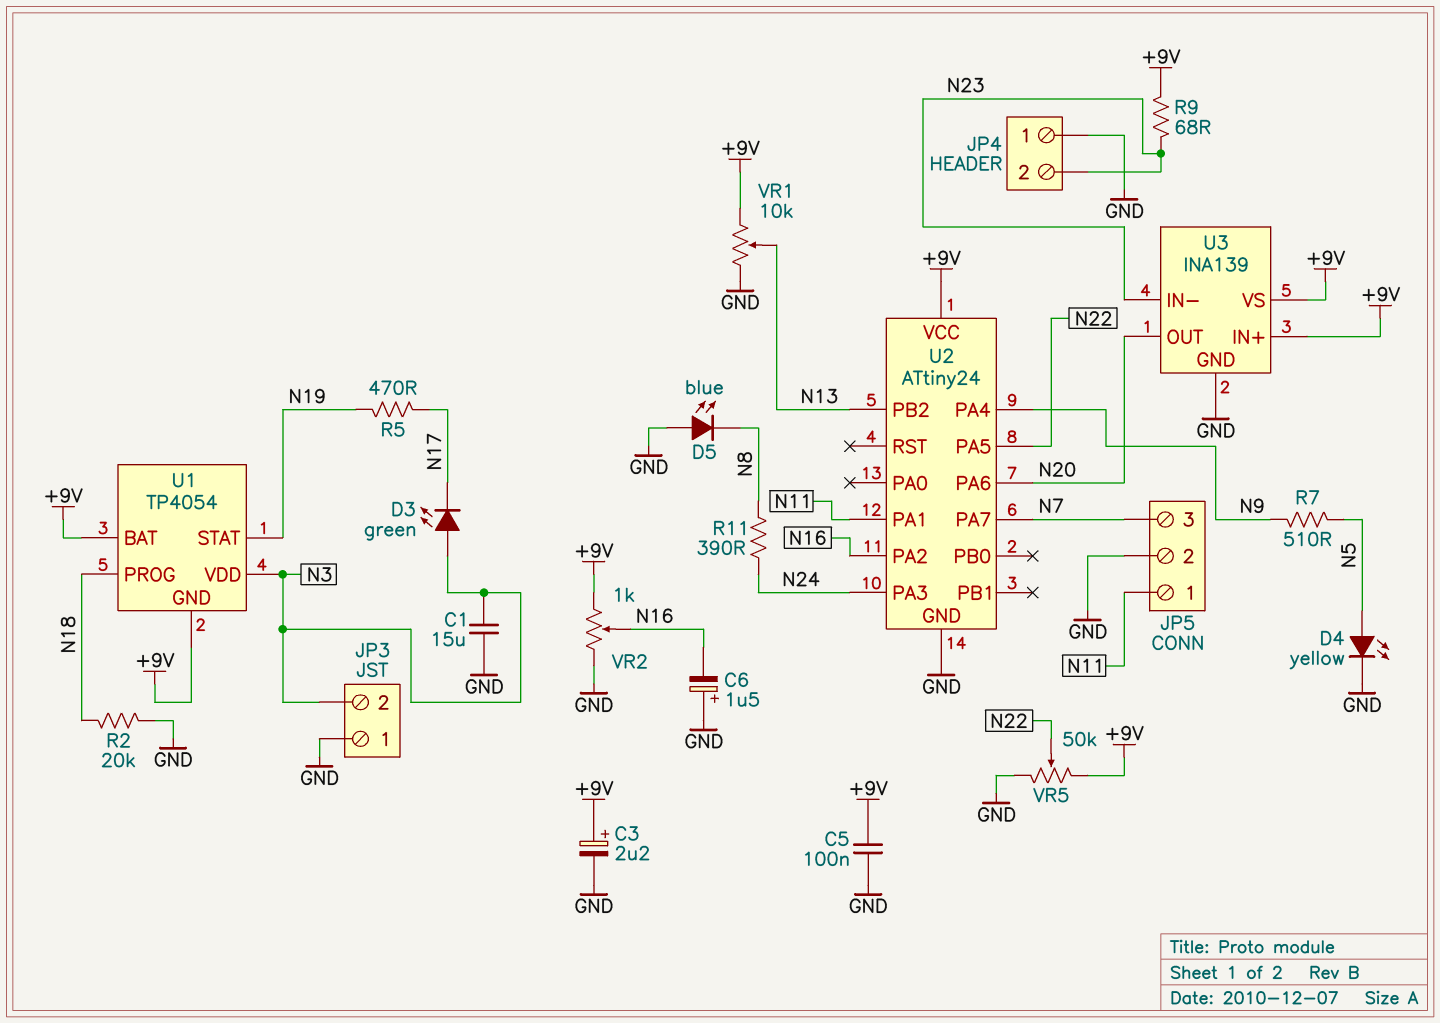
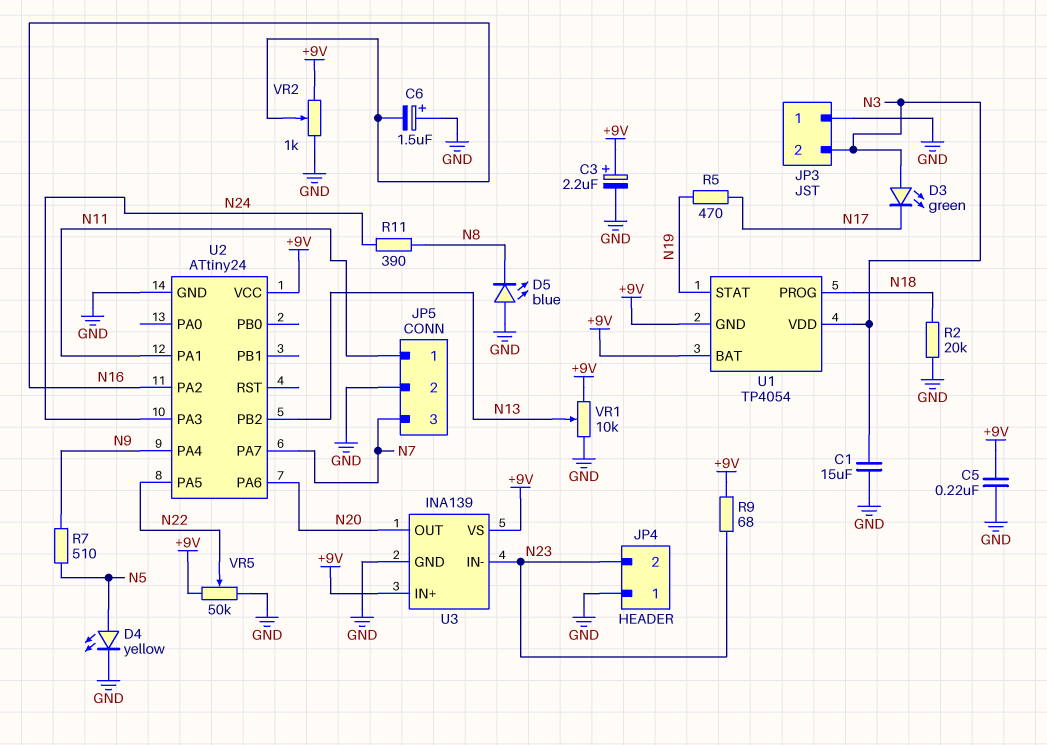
C5: 100nF (+9V, GND) -> 220nF (+9V, GND)

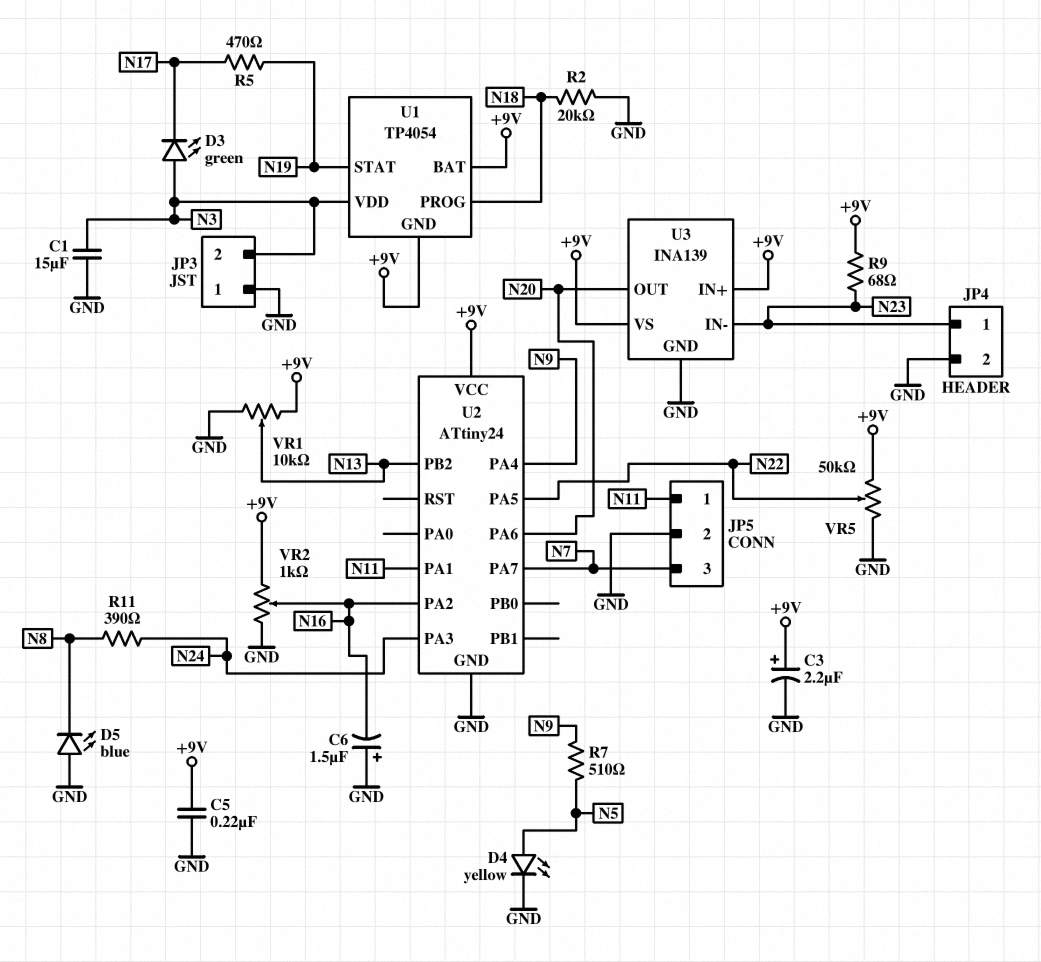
JP4 pin 1: GND -> N23
JP4 pin 2: N23 -> GND

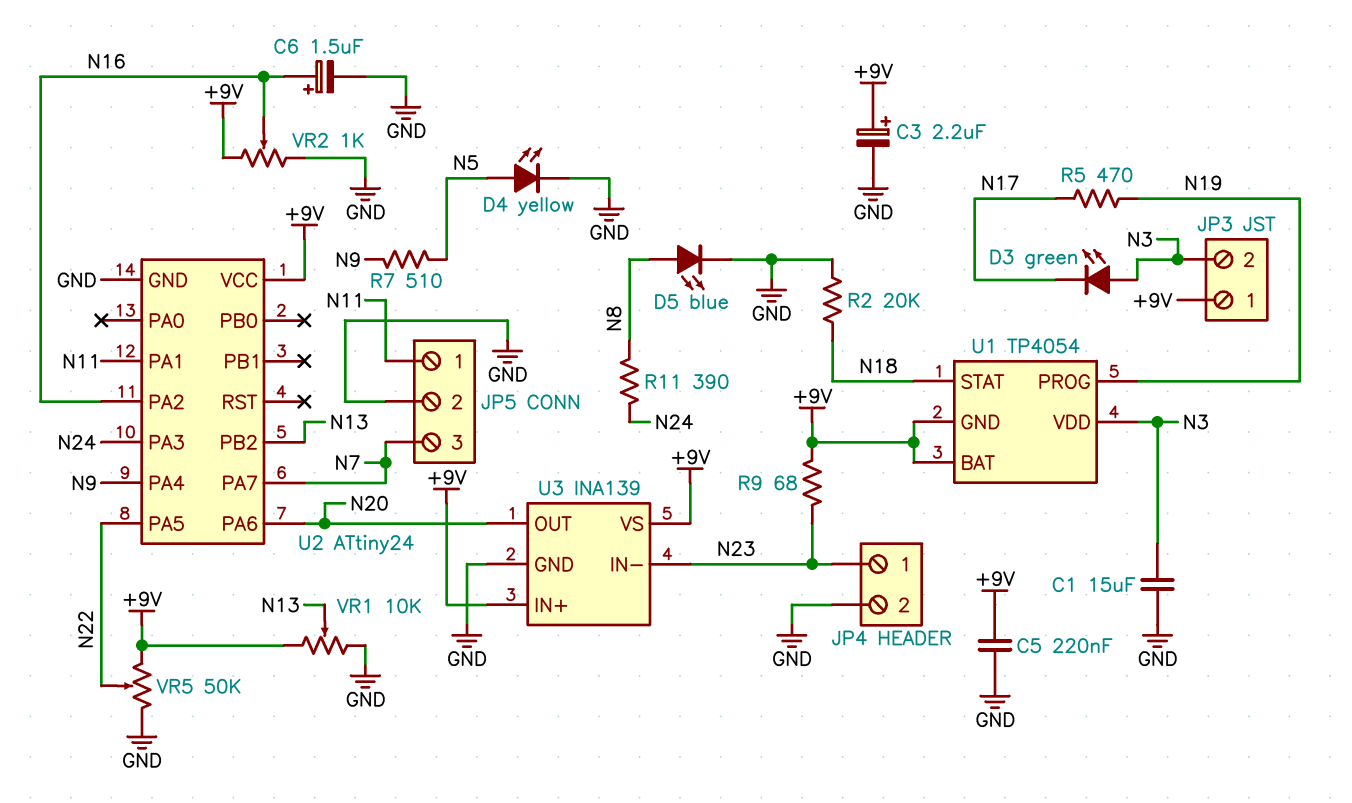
C6: 1.5uF (plus GND, minus N16) -> 1.5uF (plus N16, minus GND)
D5: LED blue (A GND, K N8) -> LED blue (A N8, K GND)
JP3 pin 1: GND -> +9V
U1 pin PROG: N18 -> N19
U1 pin STAT: N19 -> N18

